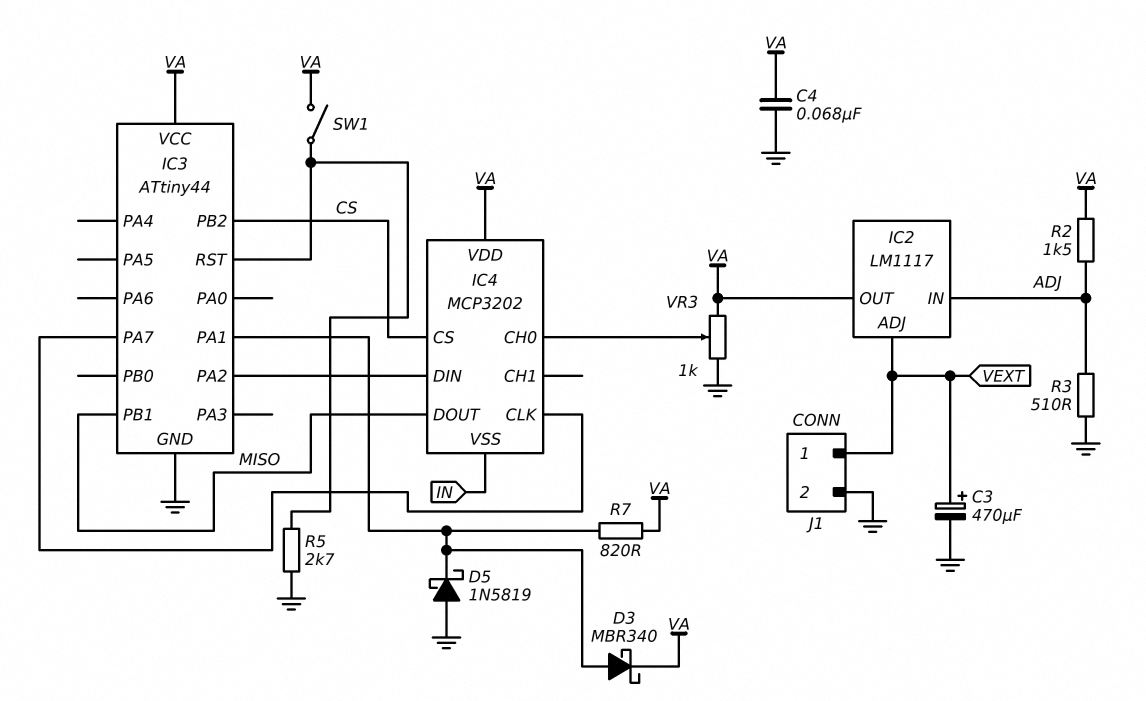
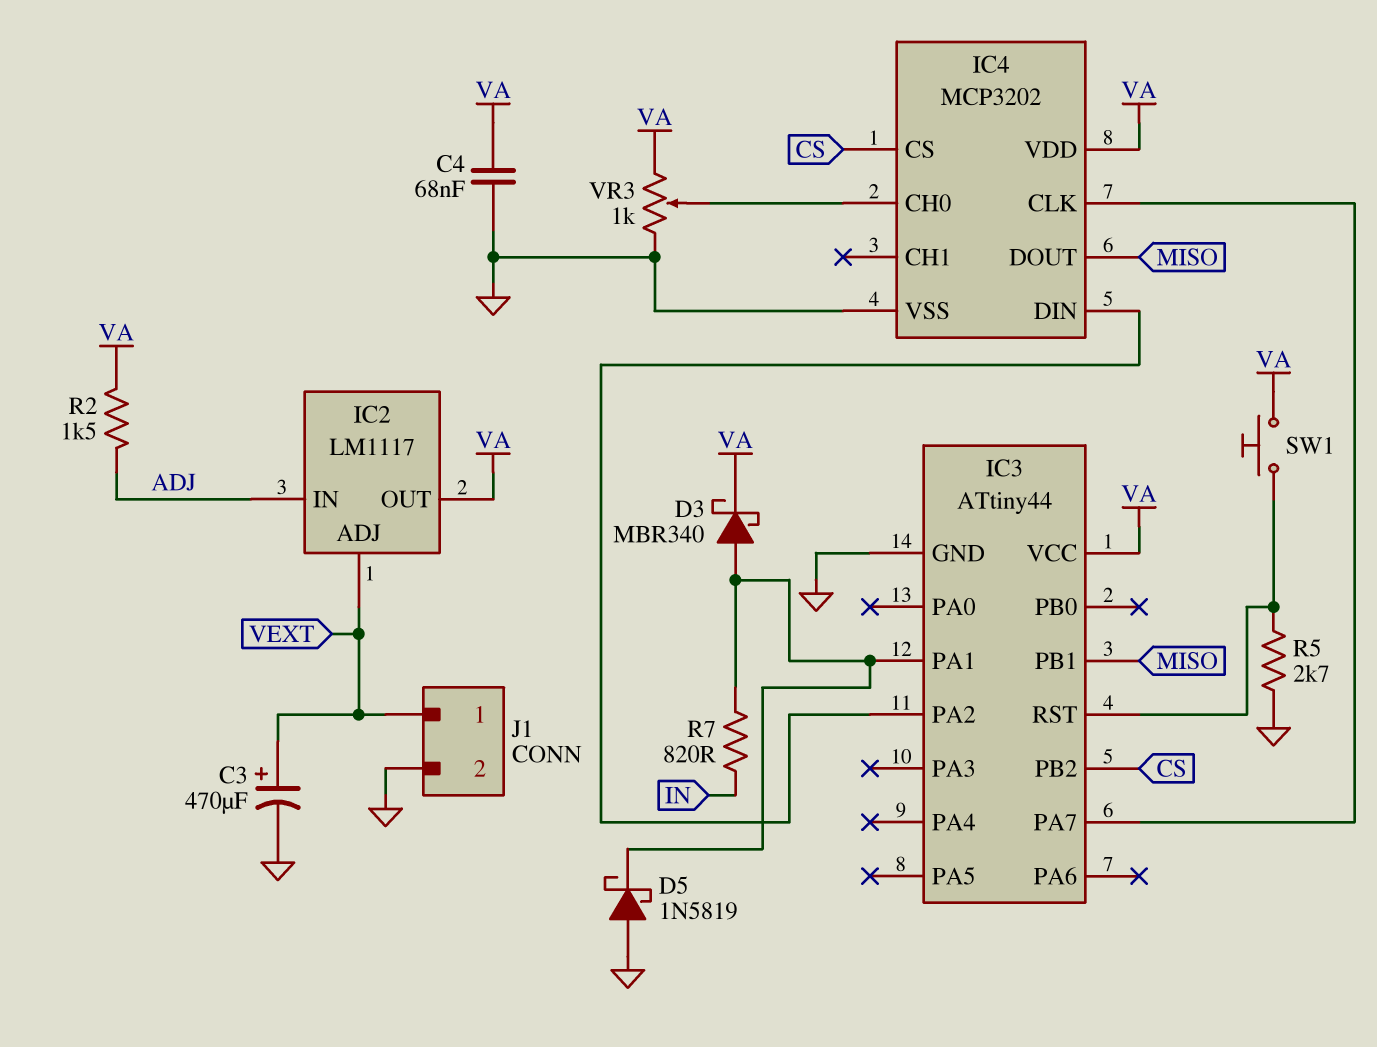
IC4 pin VSS: IN -> GND
R3: 510 (ADJ, GND) -> none
R7: 820 (IC3/PA1, VA) -> 820 (IC3/PA1, IN)
SW1: switch (IC3/RST, VA) -> button (IC3/RST, VA)

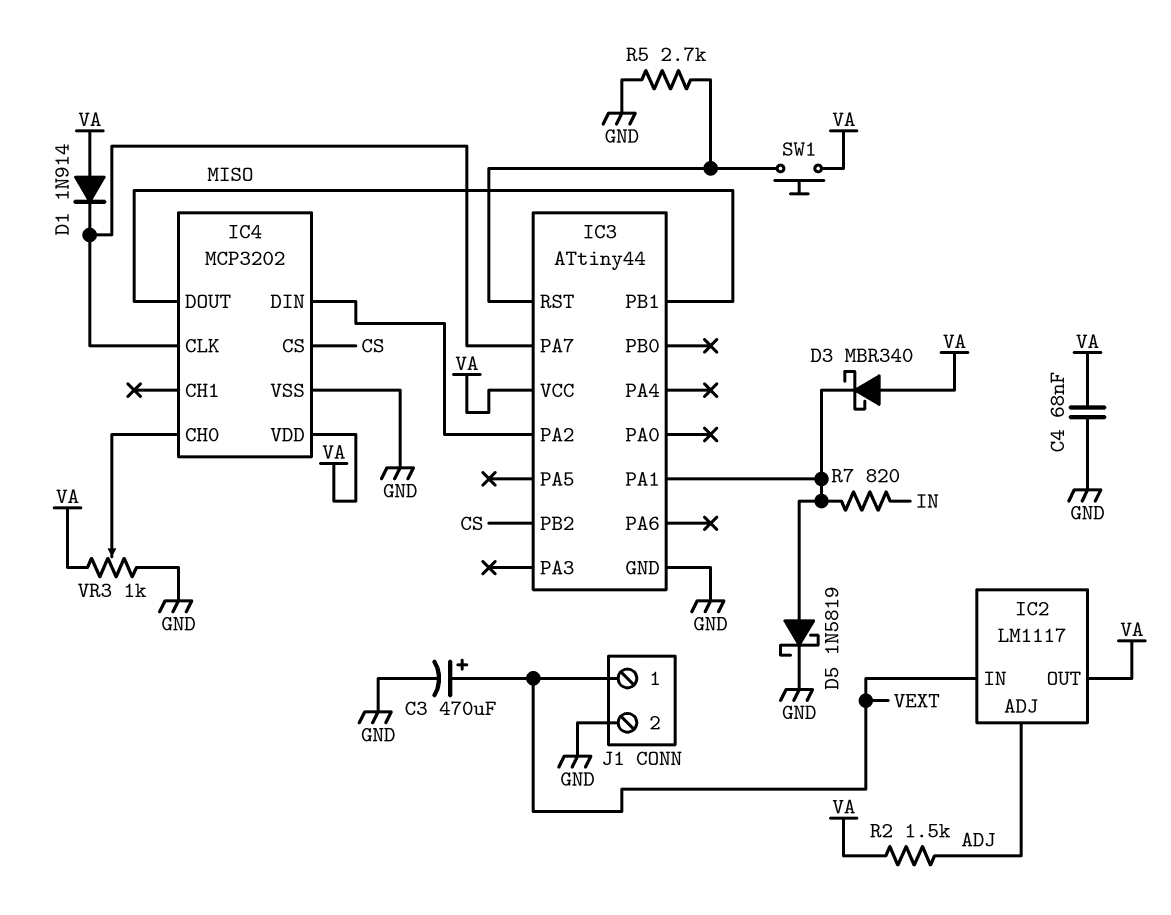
D1: none -> diode 1N914 (A VA, K IC3/PA7)
D3: schottky MBR340 (A IC3/PA1, K VA) -> schottky MBR340 (A VA, K IC3/PA1)
D5: schottky 1N5819 (A GND, K IC3/PA1) -> schottky 1N5819 (A IC3/PA1, K GND)
IC2 pin ADJ: VEXT -> ADJ
IC2 pin IN: ADJ -> VEXT

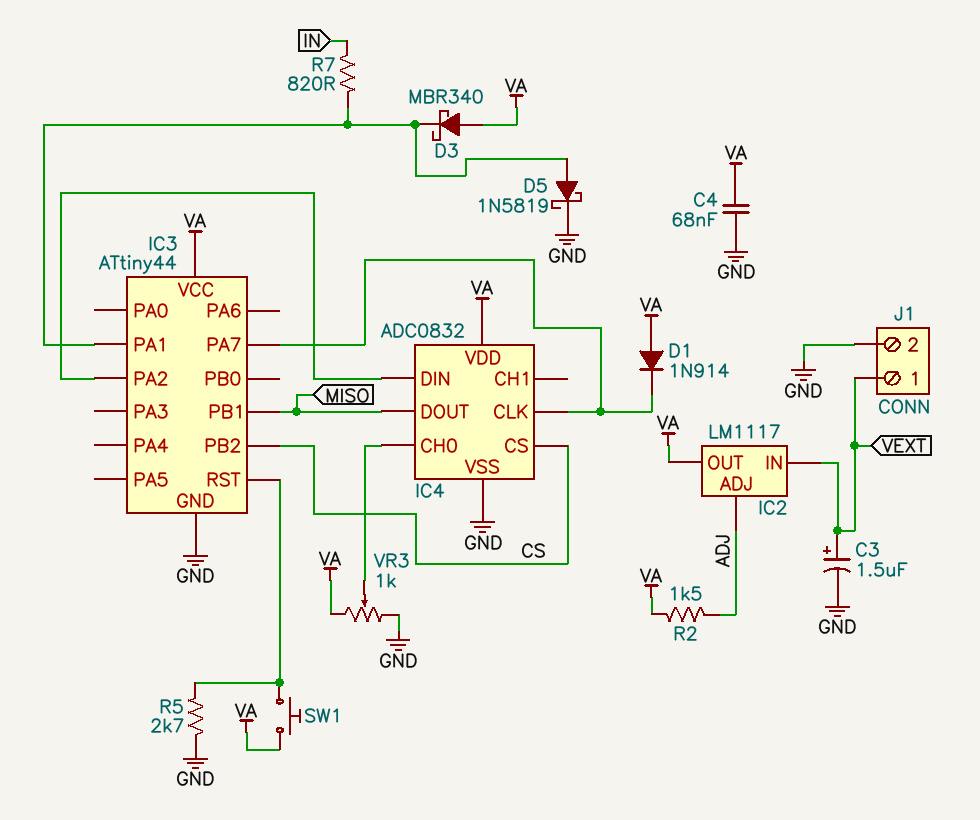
C3: 470uF (plus VEXT, minus GND) -> 1.5uF (plus VEXT, minus GND)
IC4: MCP3202 -> ADC0832

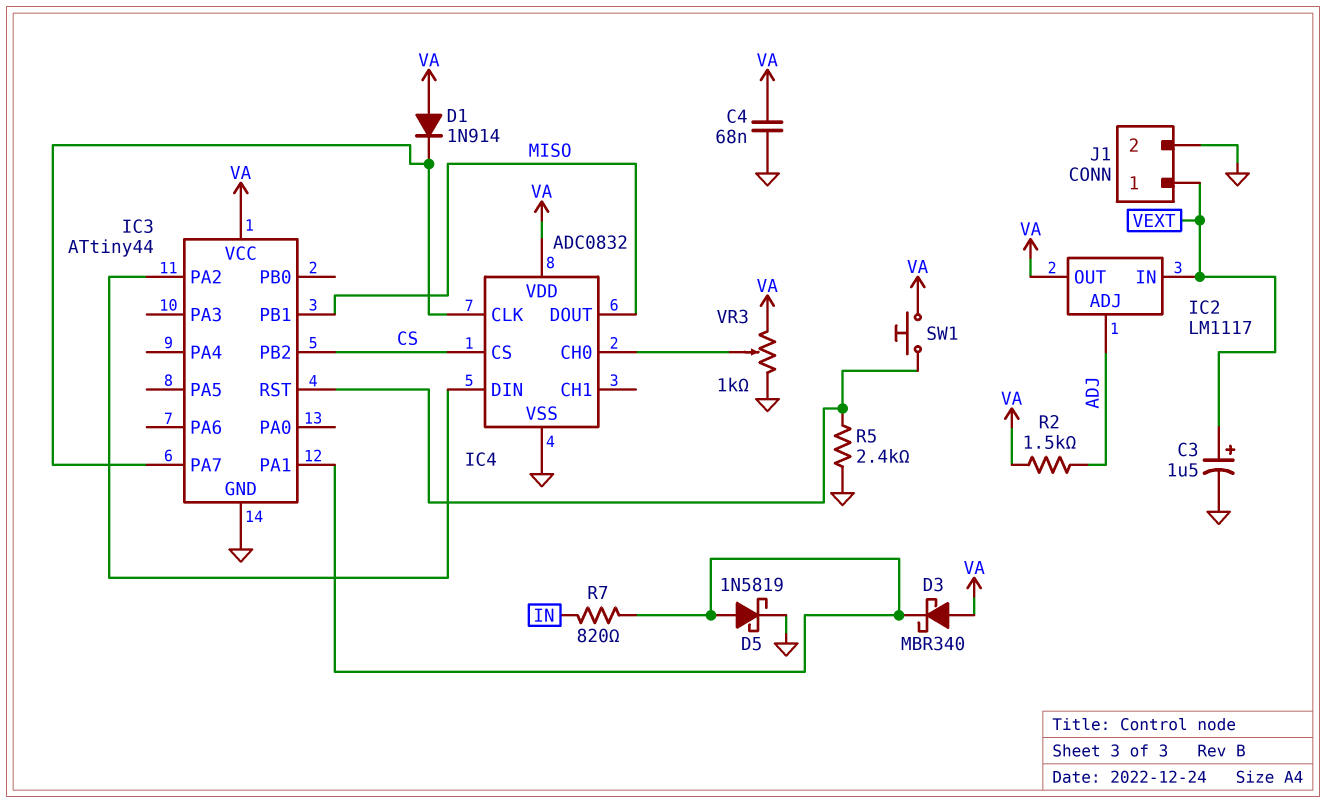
R5: 2.7k (GND, IC3/RST) -> 2.4k (GND, IC3/RST)

